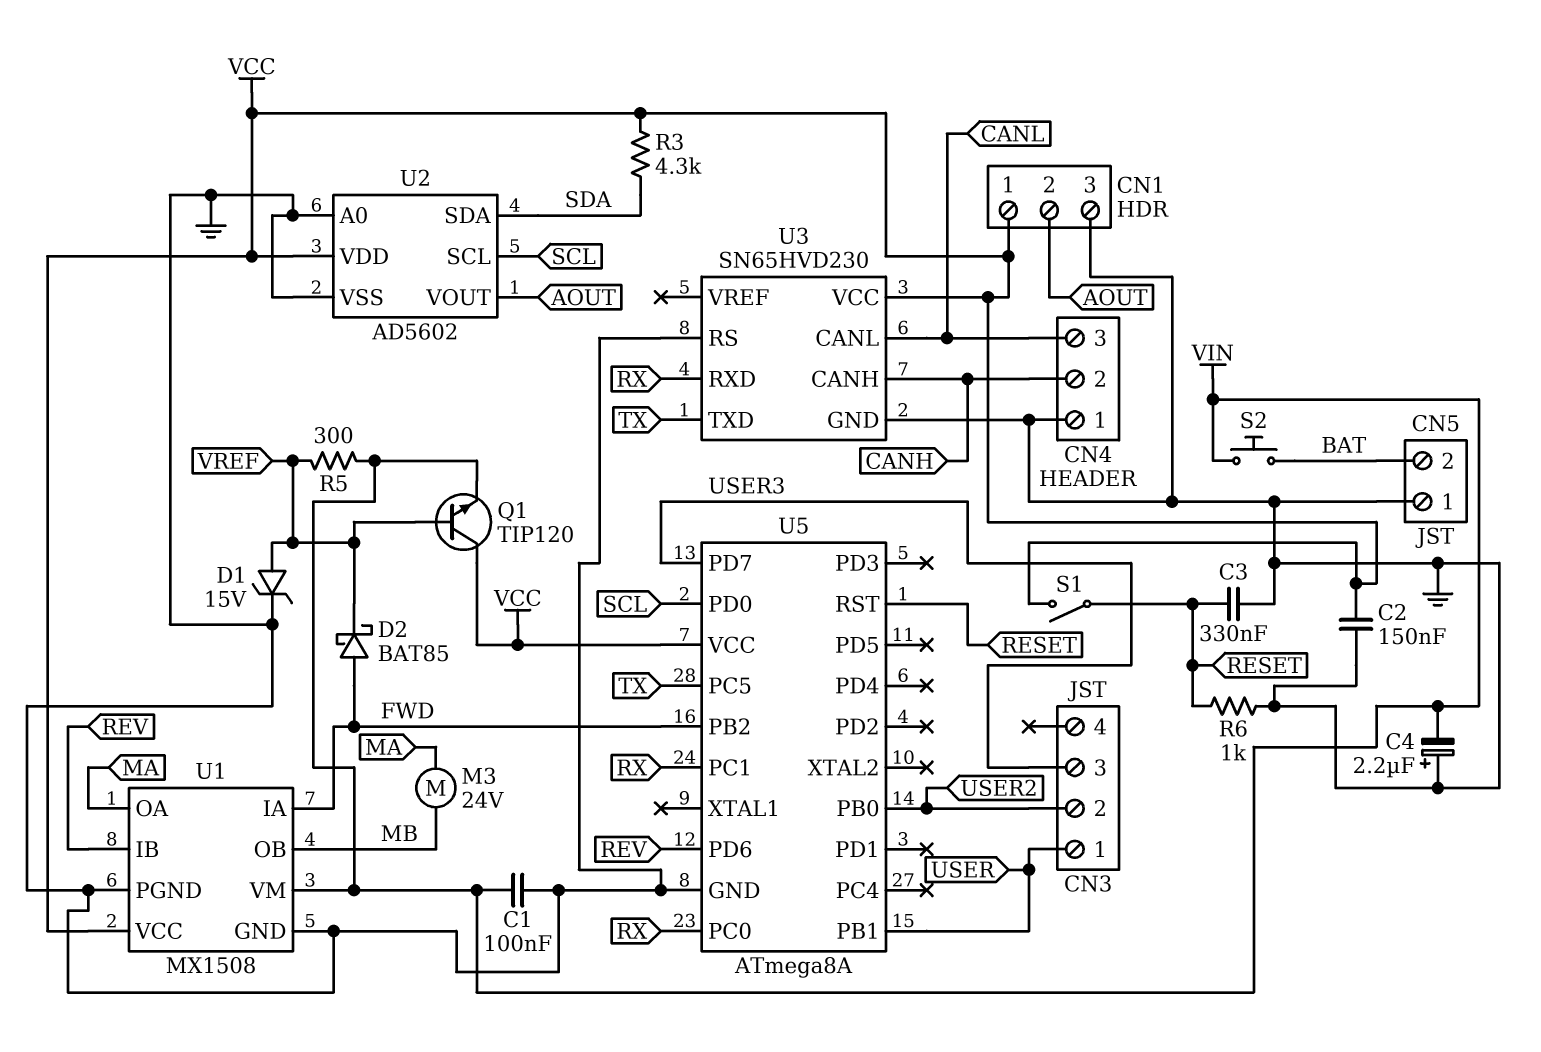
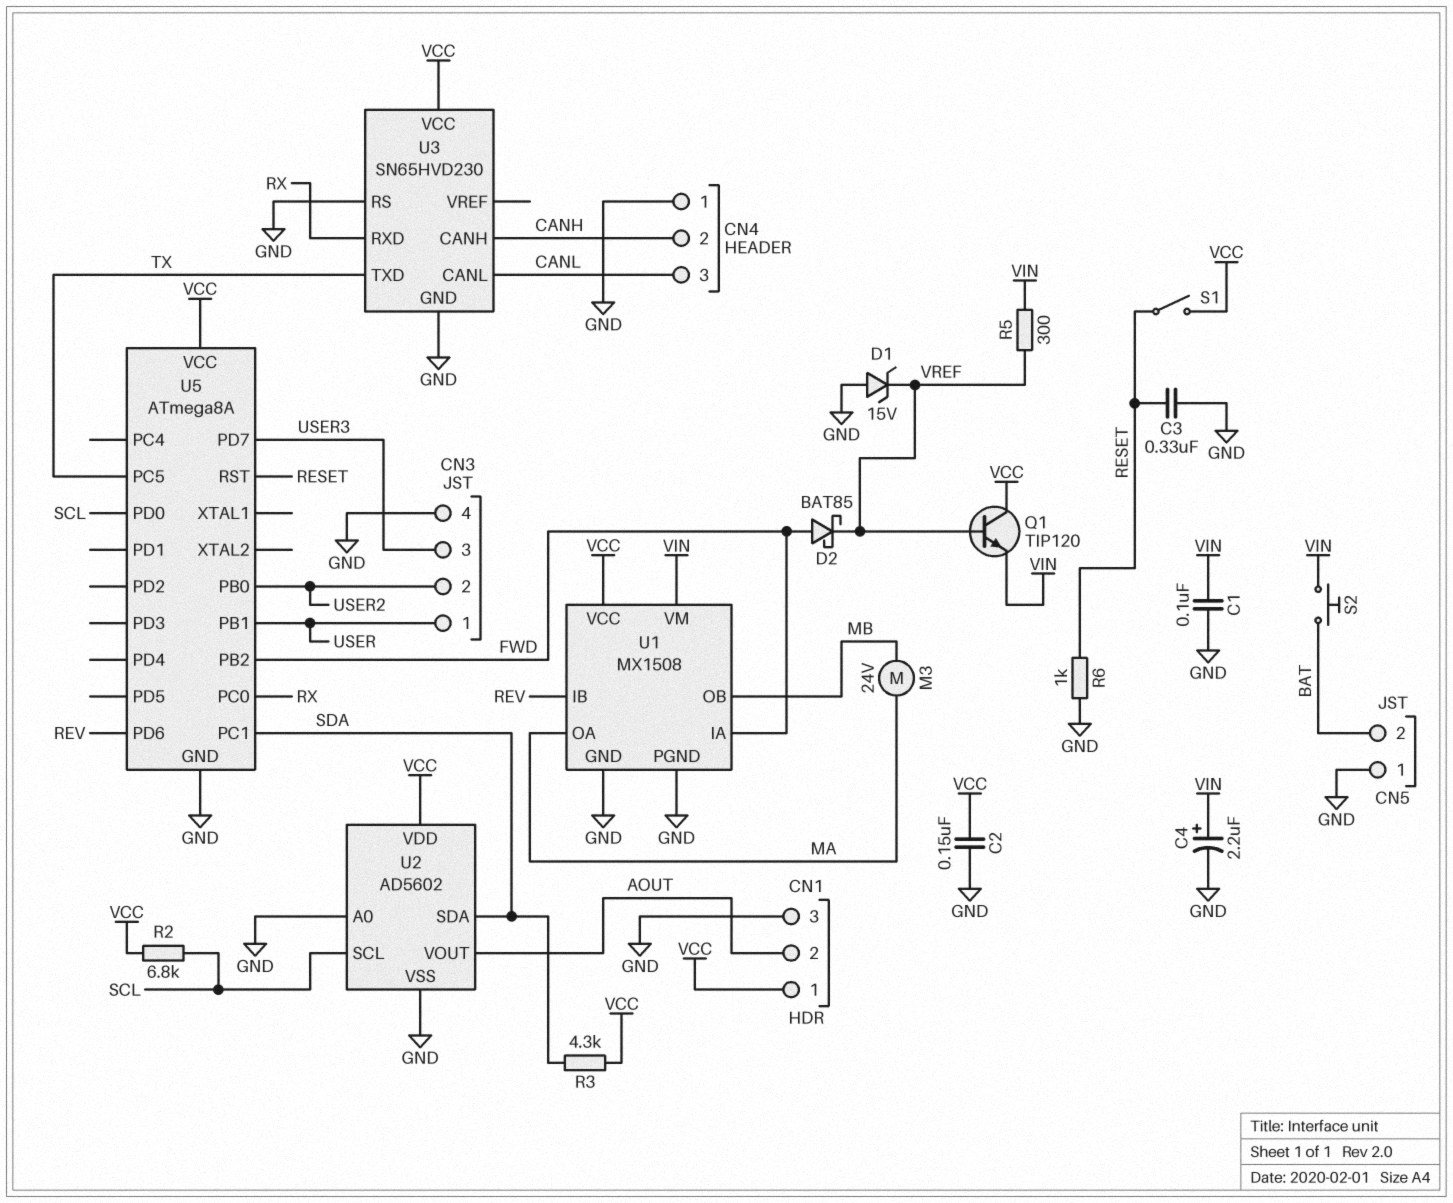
C4: 2.2uF (plus GND, minus VIN) -> 2.2uF (plus VIN, minus GND)
CN3 pin 4: none -> GND
D1: zener 15V (A VREF, K GND) -> zener 15V (A GND, K VREF)
R2: none -> 6.8k (SCL, VCC)
U5 pin PC1: RX -> SDA

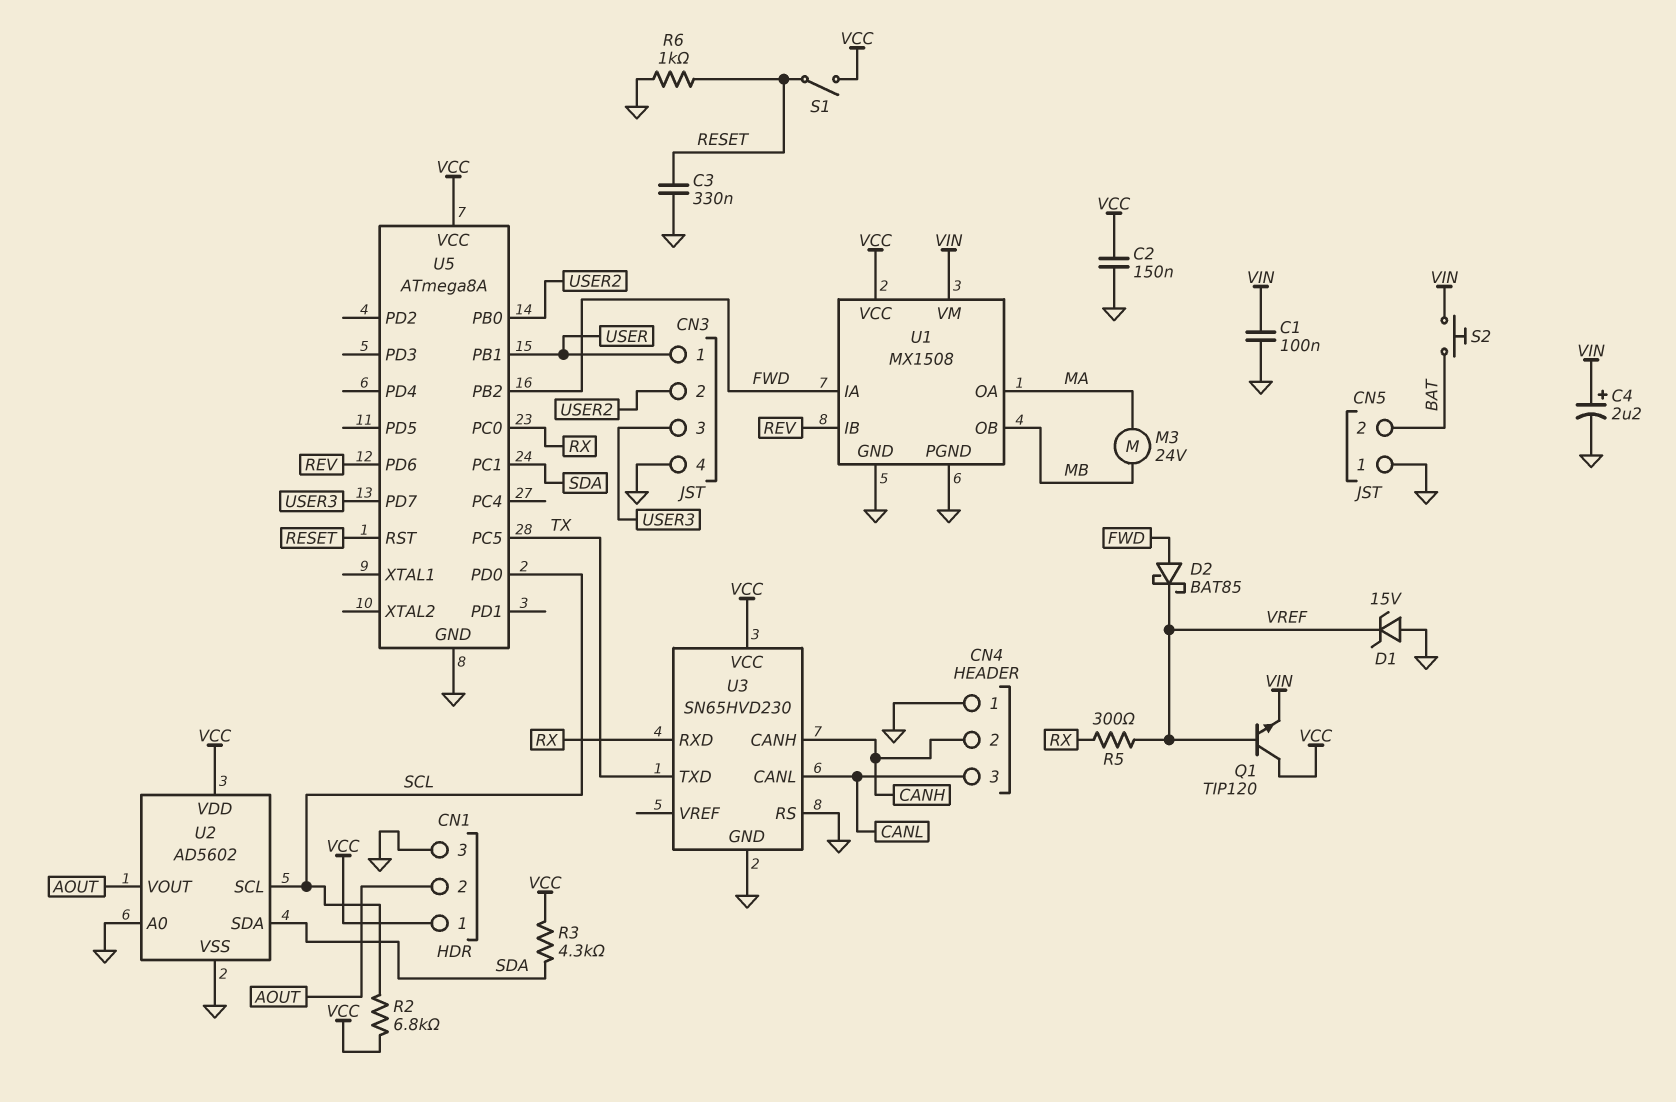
R5: 300 (VIN, VREF) -> 300 (RX, VREF)

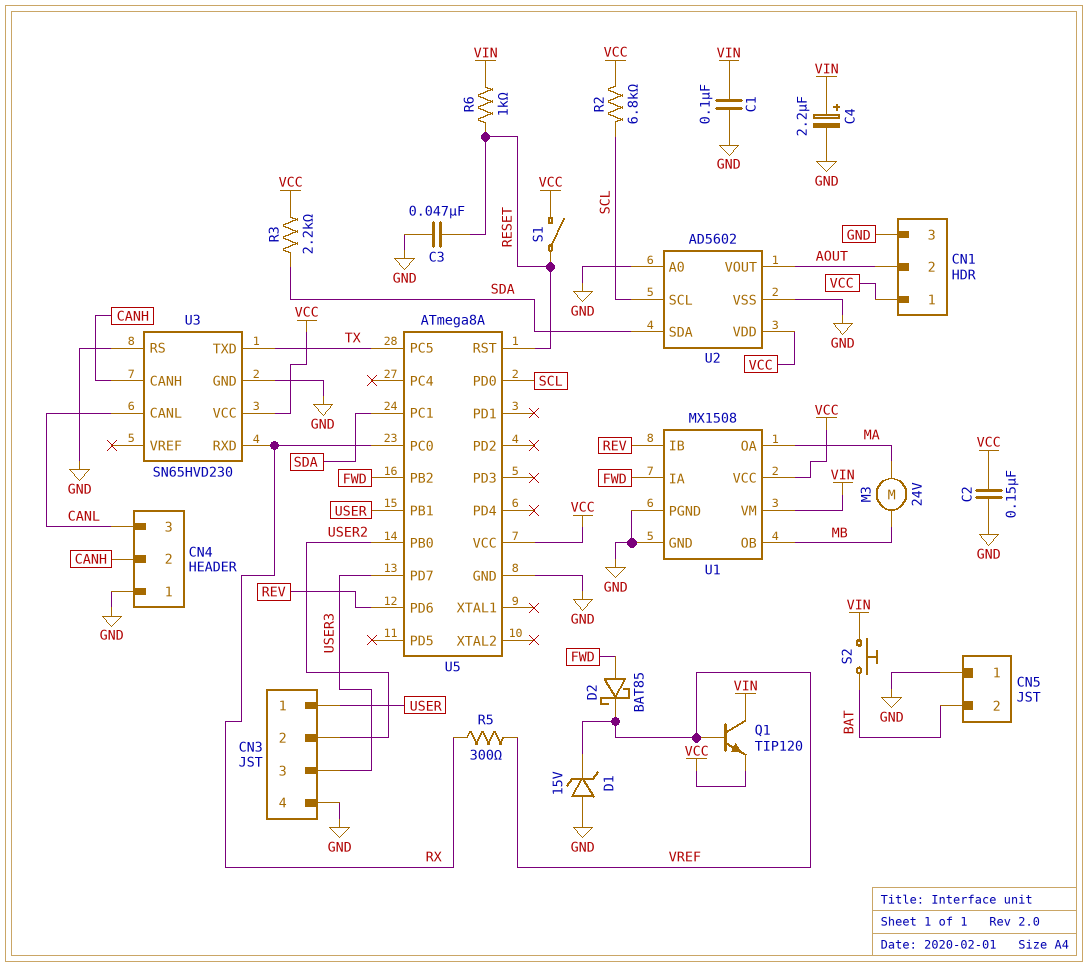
C3: 330nF (GND, RESET) -> 47nF (GND, RESET)
Q1: NPN TIP120 (B VREF, C VCC, E VIN) -> NPN TIP120 (B VREF, C VIN, E VCC)
R3: 4.3k (SDA, VCC) -> 2.2k (SDA, VCC)
R6: 1k (GND, RESET) -> 1k (RESET, VIN)

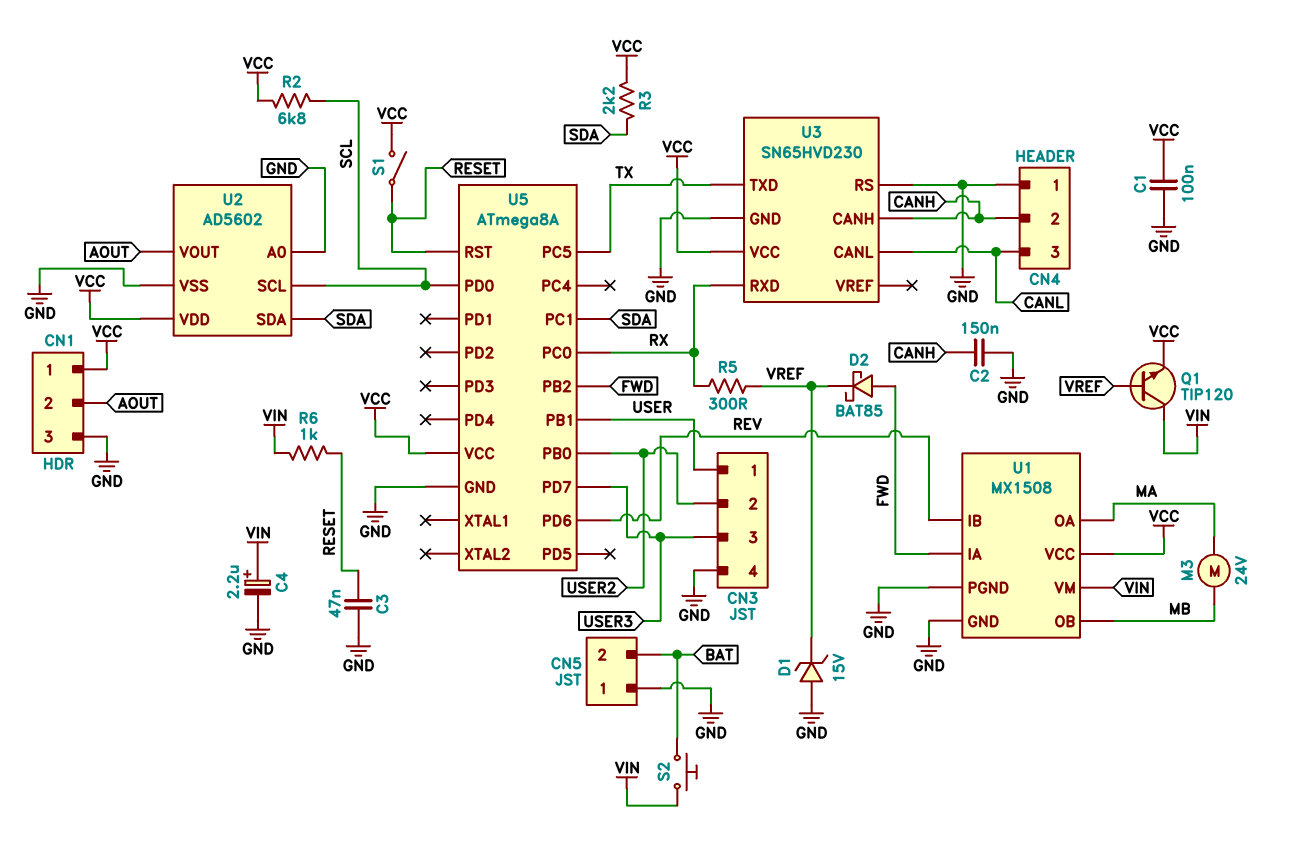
C1: 100nF (GND, VIN) -> 100nF (GND, VCC)
C2: 150nF (GND, VCC) -> 150nF (CANH, GND)

